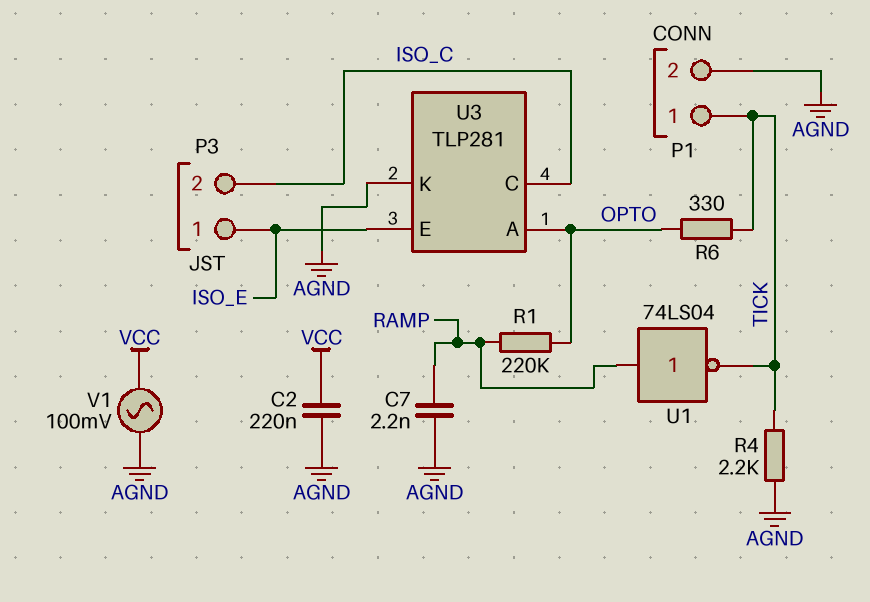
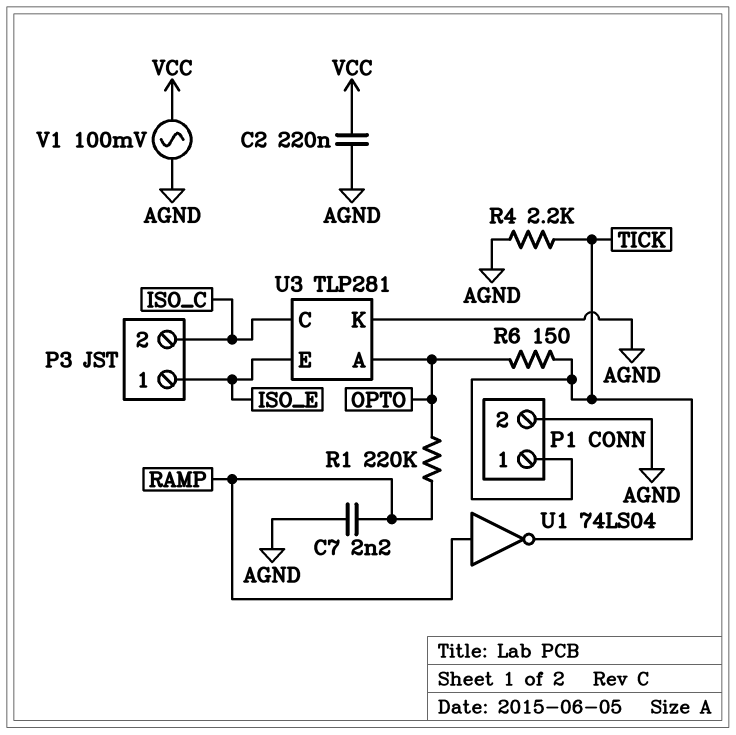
R6: 330 (OPTO, TICK) -> 150 (OPTO, TICK)

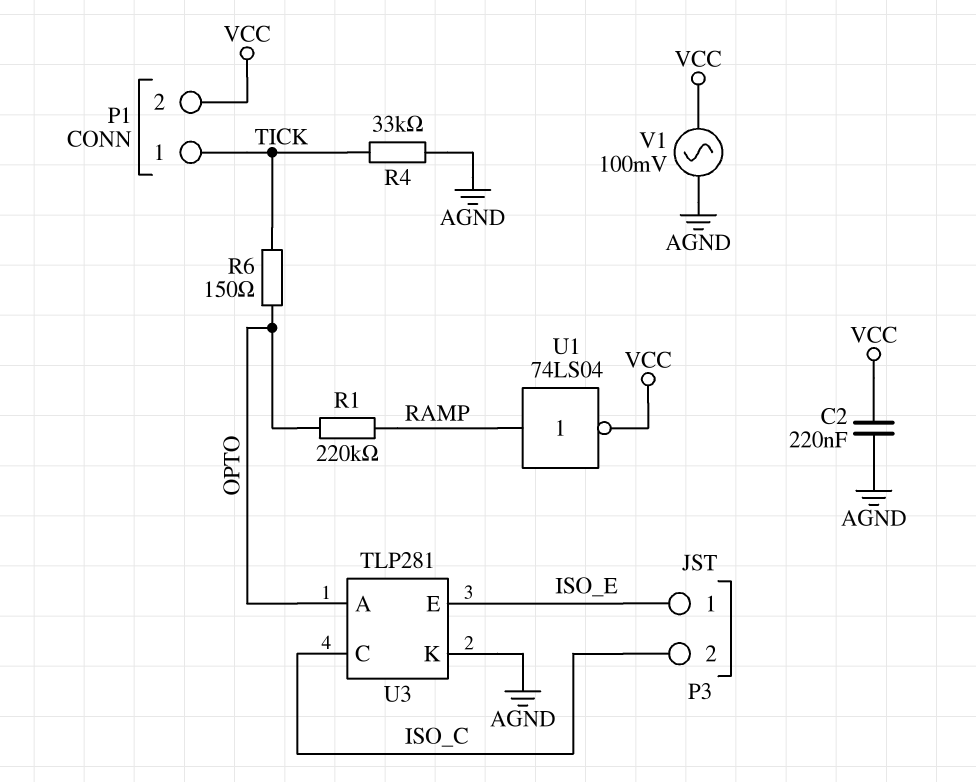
C7: 2.2nF (AGND, RAMP) -> none
P1 pin 2: AGND -> VCC
R4: 2.2k (AGND, TICK) -> 33k (AGND, TICK)
U1: NOT 74LS04 (in RAMP, out TICK) -> NOT 74LS04 (in RAMP, out VCC)

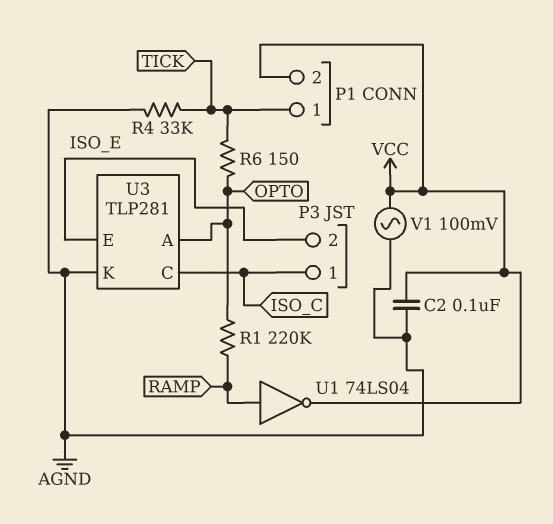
C2: 220nF (AGND, VCC) -> 100nF (AGND, VCC)
P3 pin 1: ISO_E -> ISO_C
P3 pin 2: ISO_C -> ISO_E

